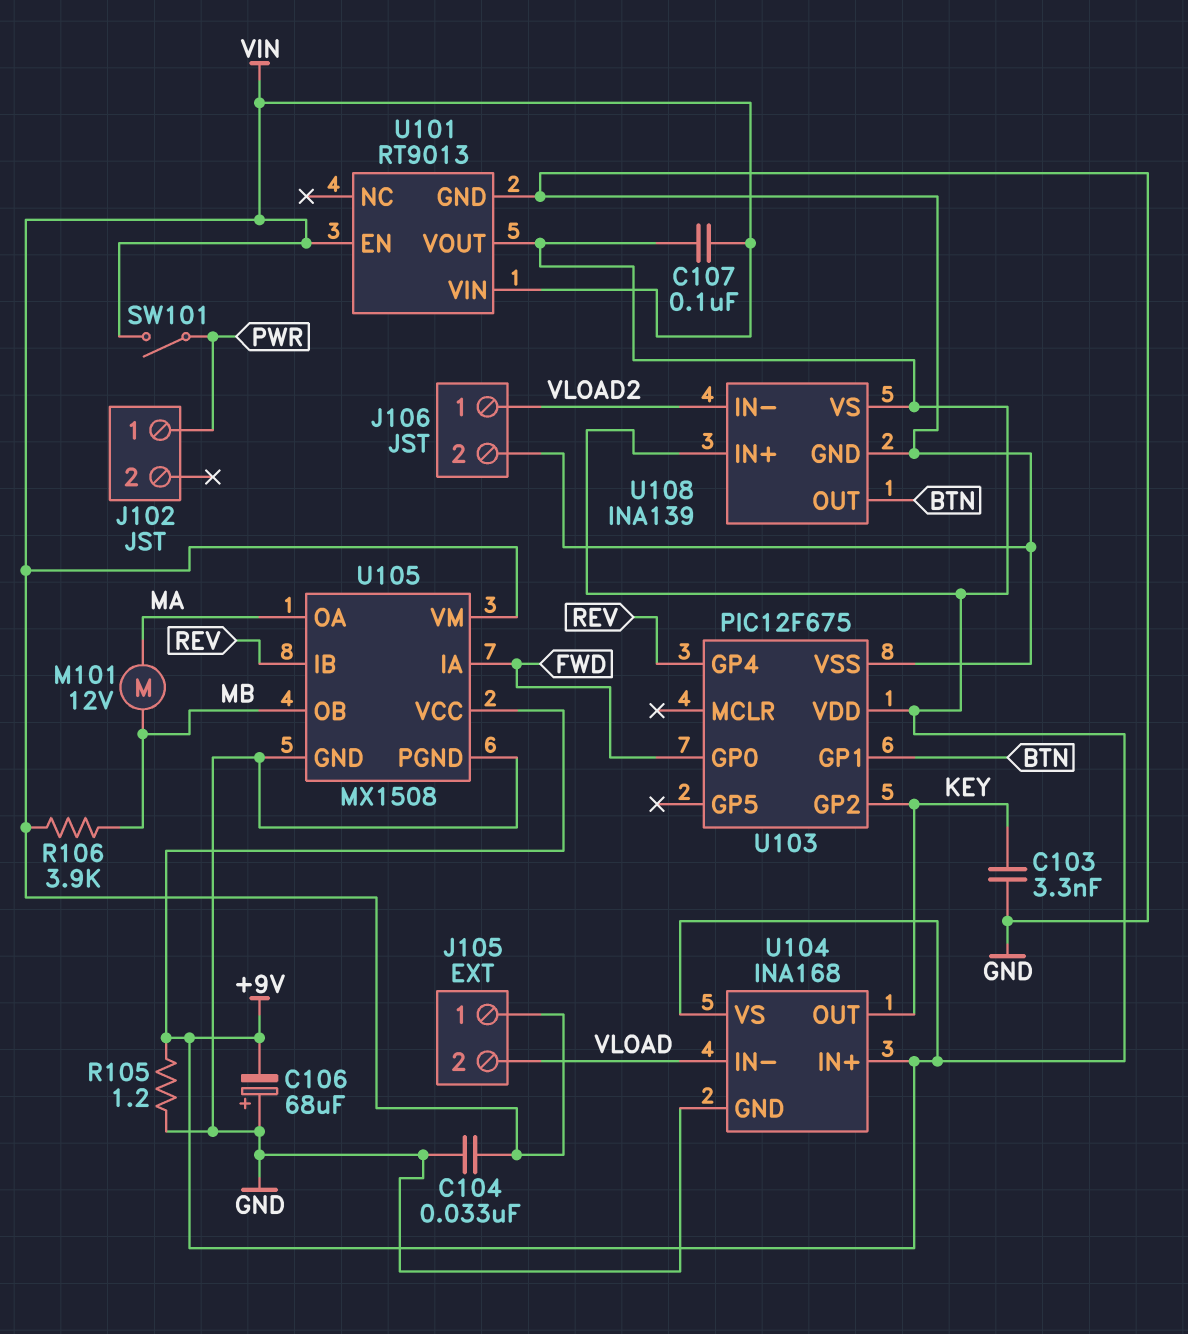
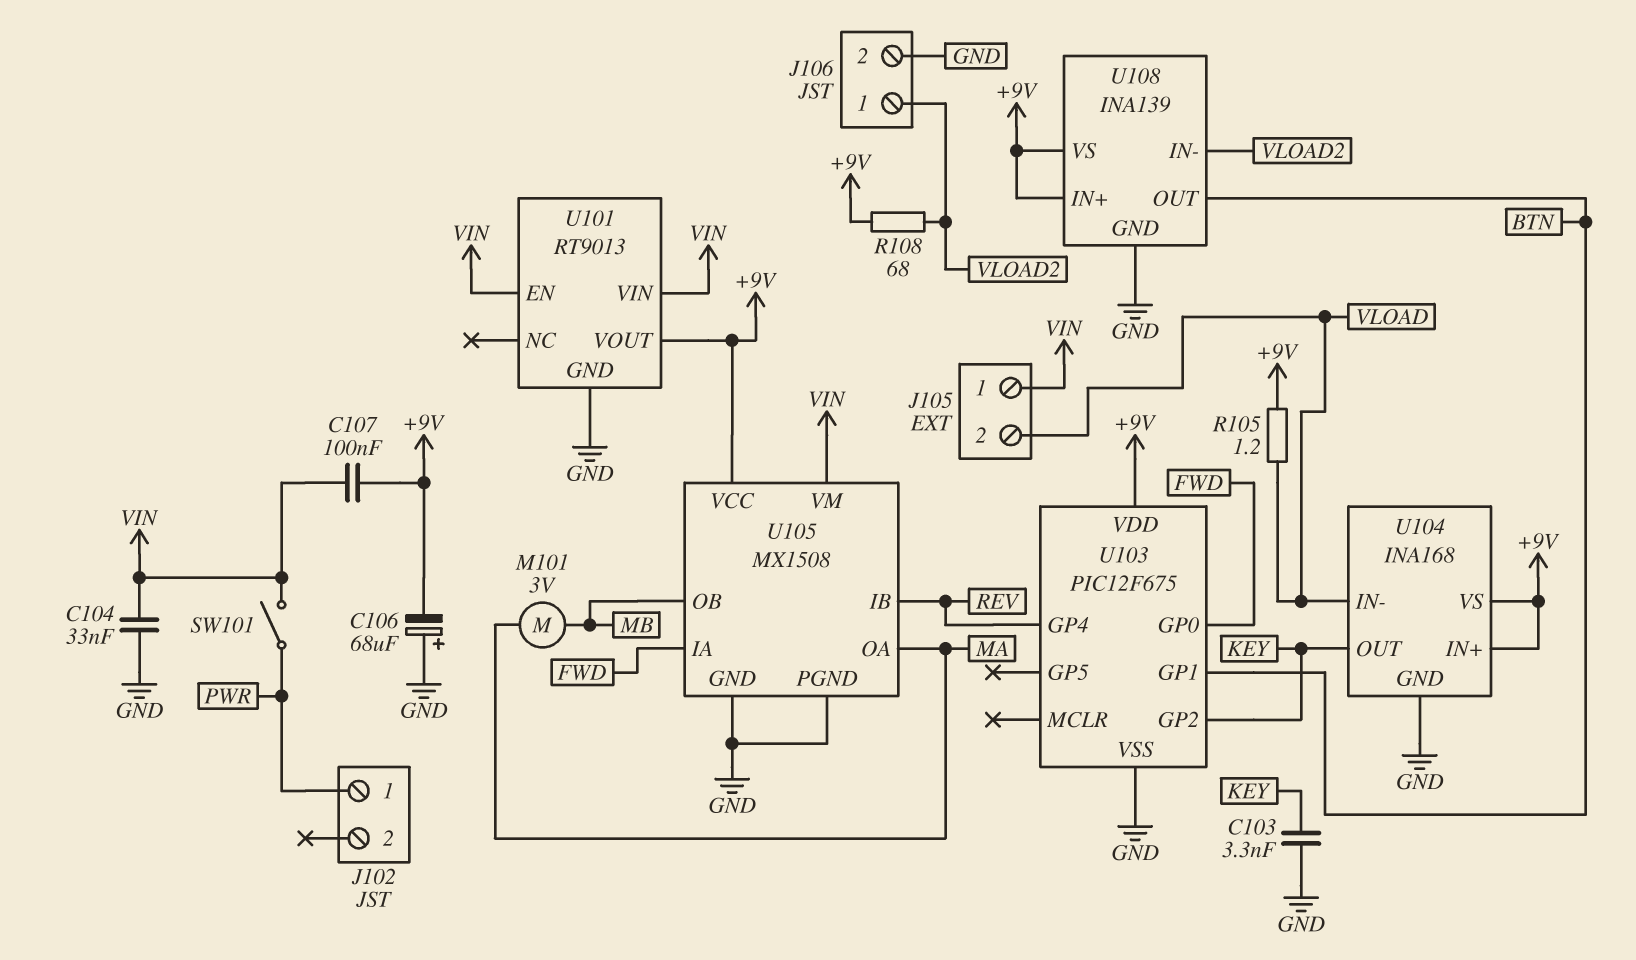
M101: motor 12V (MA, MB) -> motor 3V (MA, MB)
R105: 1.2 (+9V, GND) -> 1.2 (+9V, VLOAD)
R106: 3.9k (MB, VIN) -> none
R108: none -> 68 (+9V, VLOAD2)

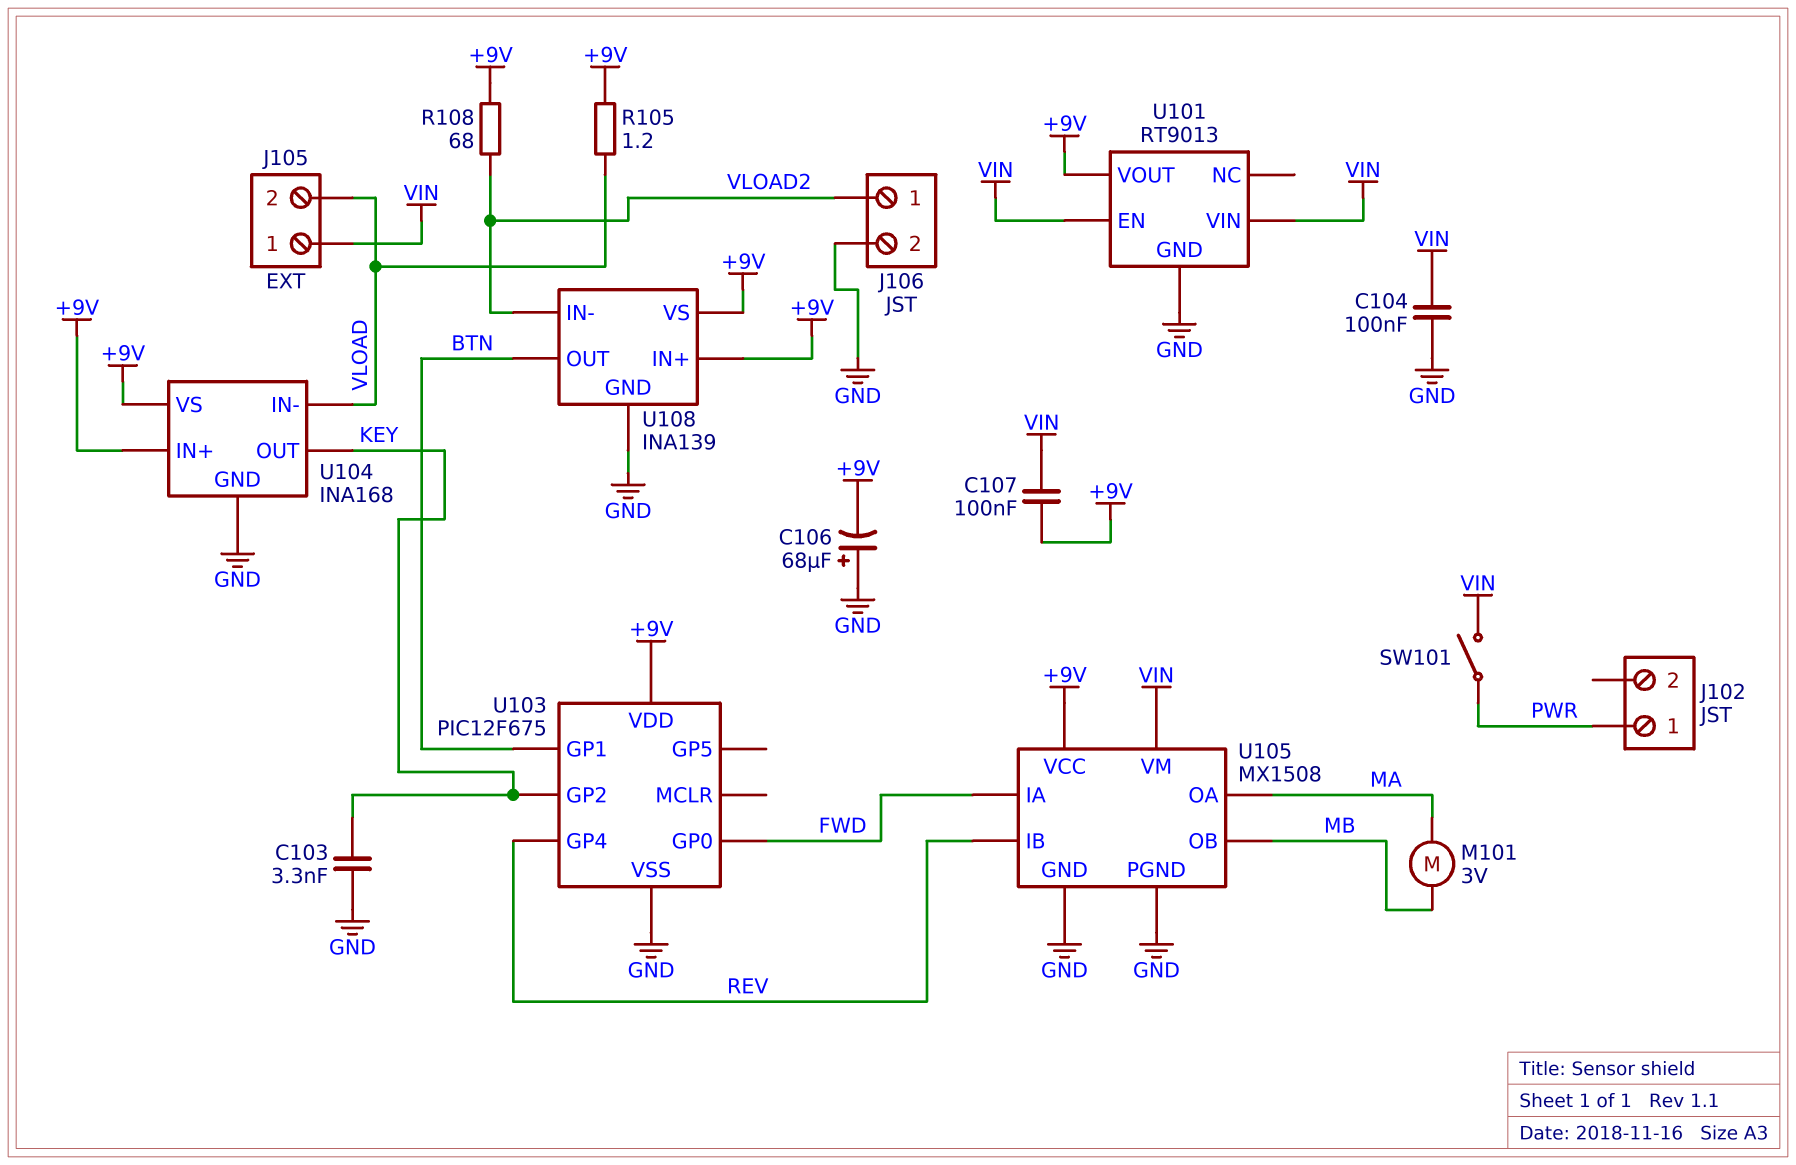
C104: 33nF (GND, VIN) -> 100nF (GND, VIN)

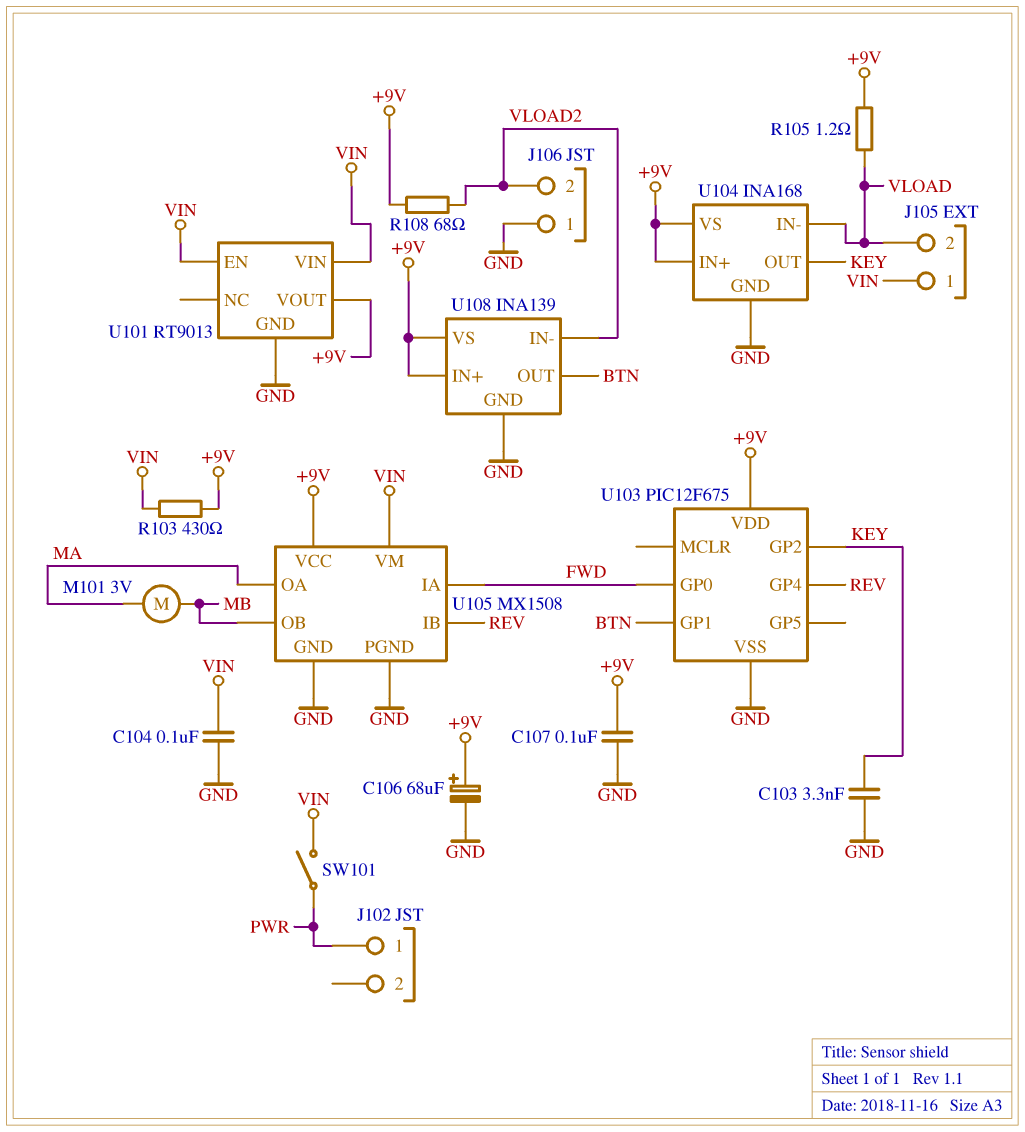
C106: 68uF (plus GND, minus +9V) -> 68uF (plus +9V, minus GND)
C107: 100nF (+9V, VIN) -> 100nF (+9V, GND)
J106 pin 1: VLOAD2 -> GND
J106 pin 2: GND -> VLOAD2
R103: none -> 430 (+9V, VIN)

